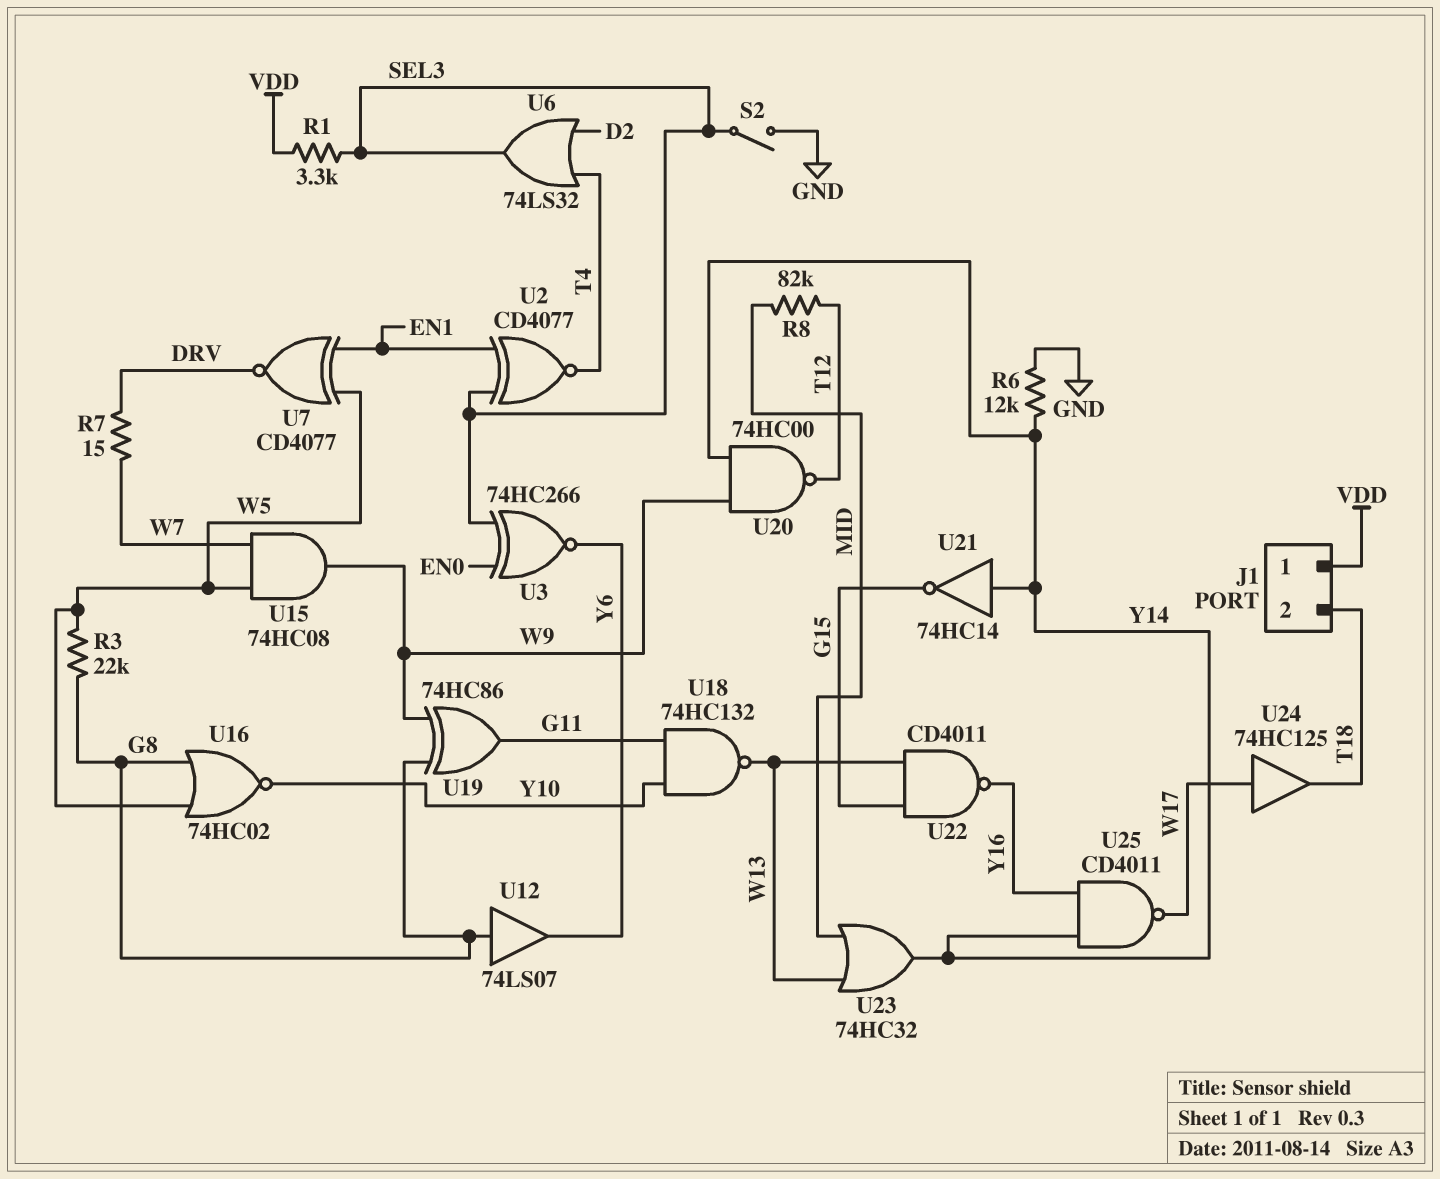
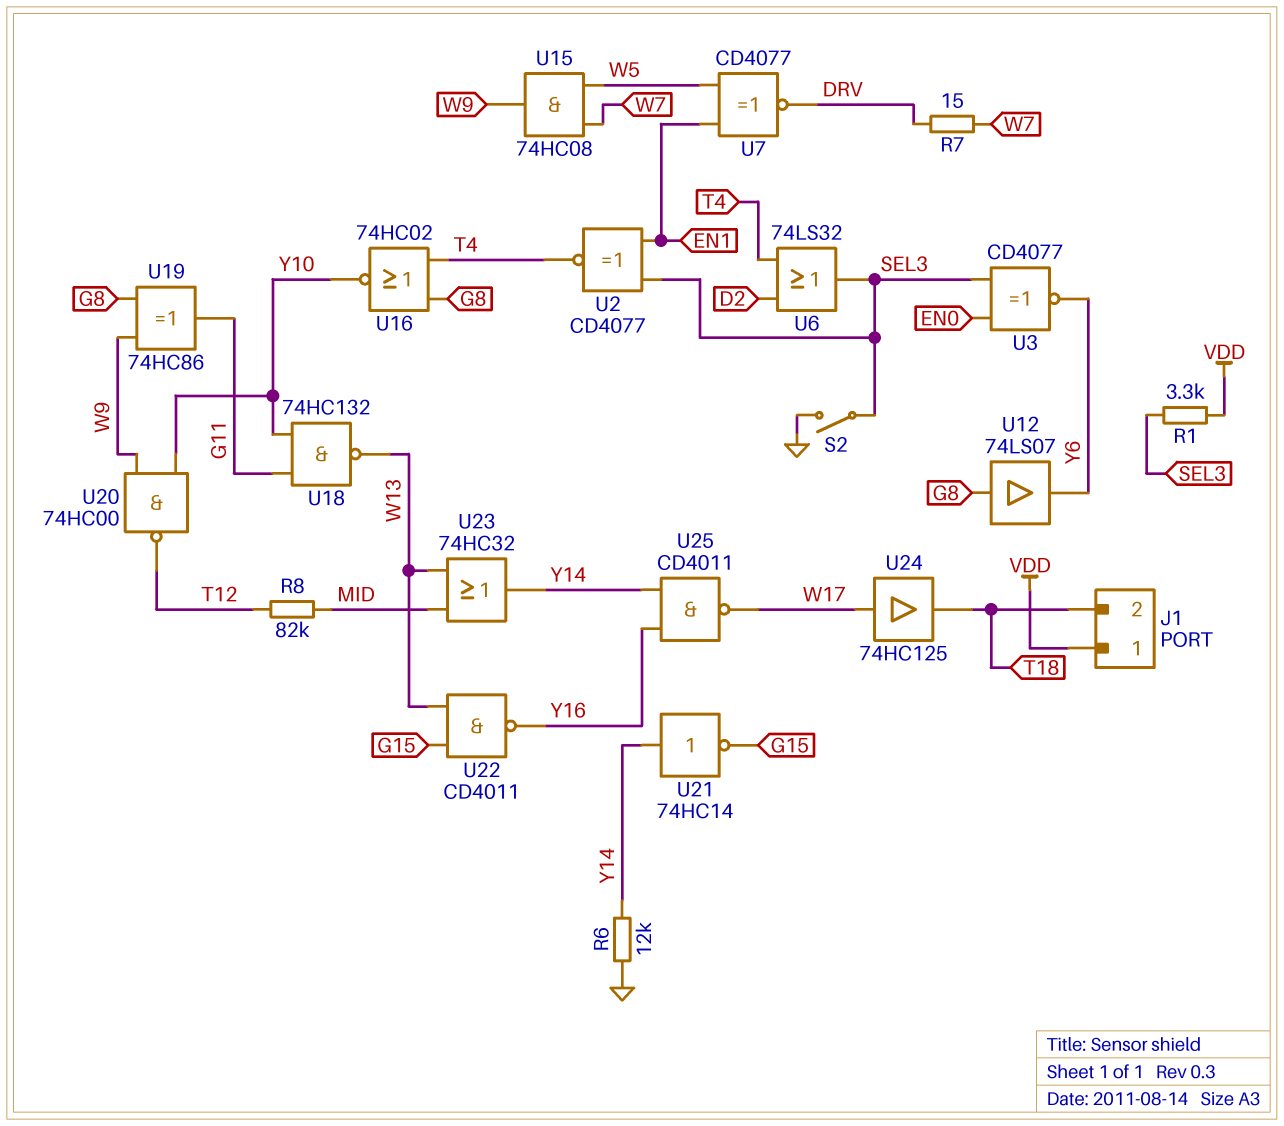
R3: 22k (G8, W5) -> none
U3: XNOR 74HC266 (in EN0, in SEL3, out Y6) -> XNOR CD4077 (in EN0, in SEL3, out Y6)
U16: NOR 74HC02 (in G8, in W5, out Y10) -> NOR 74HC02 (in G8, in T4, out Y10)
U20: NAND 74HC00 (in W9, in Y14, out T12) -> NAND 74HC00 (in W9, in Y10, out T12)

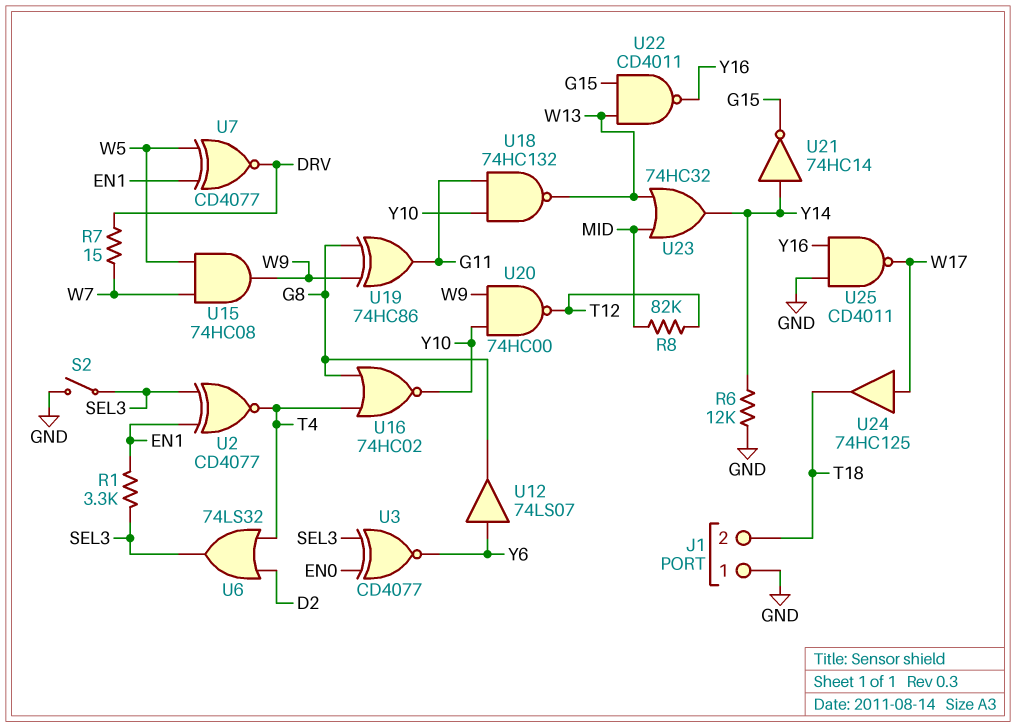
J1 pin 1: VDD -> GND
R1: 3.3k (SEL3, VDD) -> 3.3k (EN1, SEL3)
U12: buffer 74LS07 (in G8, out Y6) -> buffer 74LS07 (in Y6, out G8)
U25: NAND CD4011 (in Y14, in Y16, out W17) -> NAND CD4011 (in GND, in Y16, out W17)

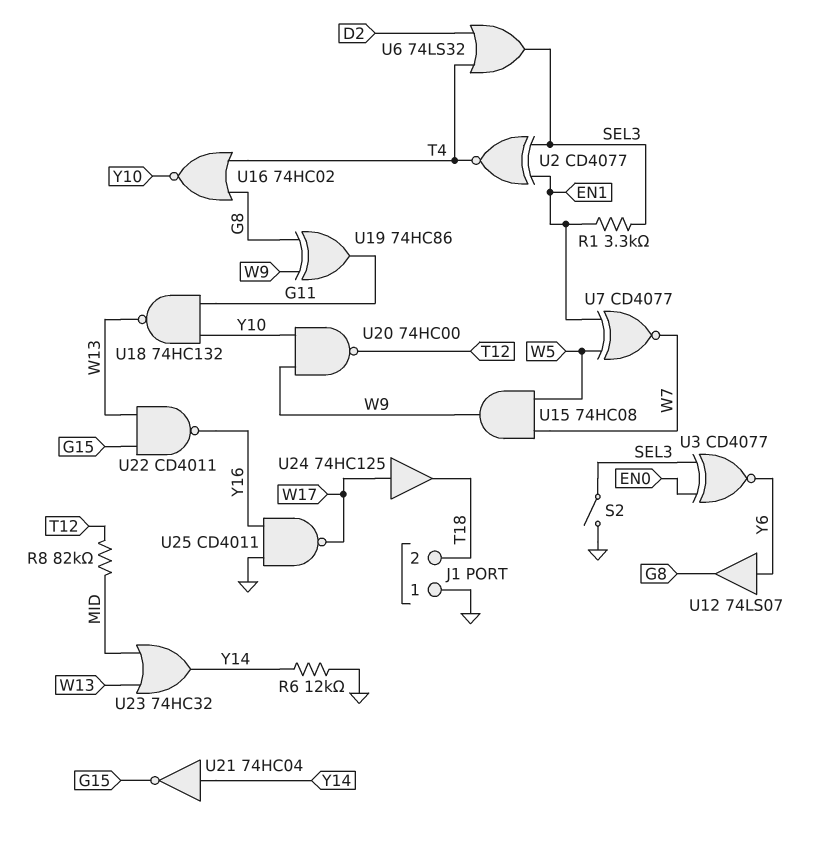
R7: 15 (DRV, W7) -> none
U7: XNOR CD4077 (in EN1, in W5, out DRV) -> XNOR CD4077 (in EN1, in W5, out W7)
U21: NOT 74HC14 (in Y14, out G15) -> NOT 74HC04 (in Y14, out G15)

